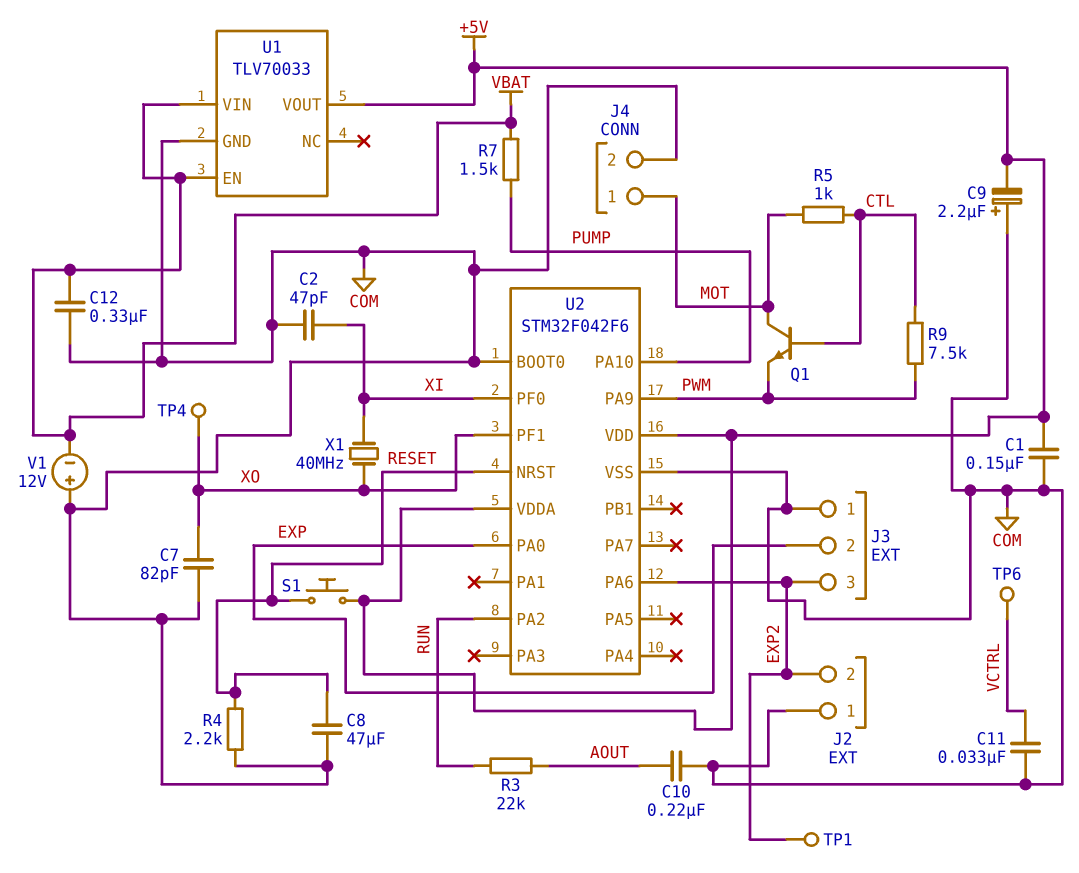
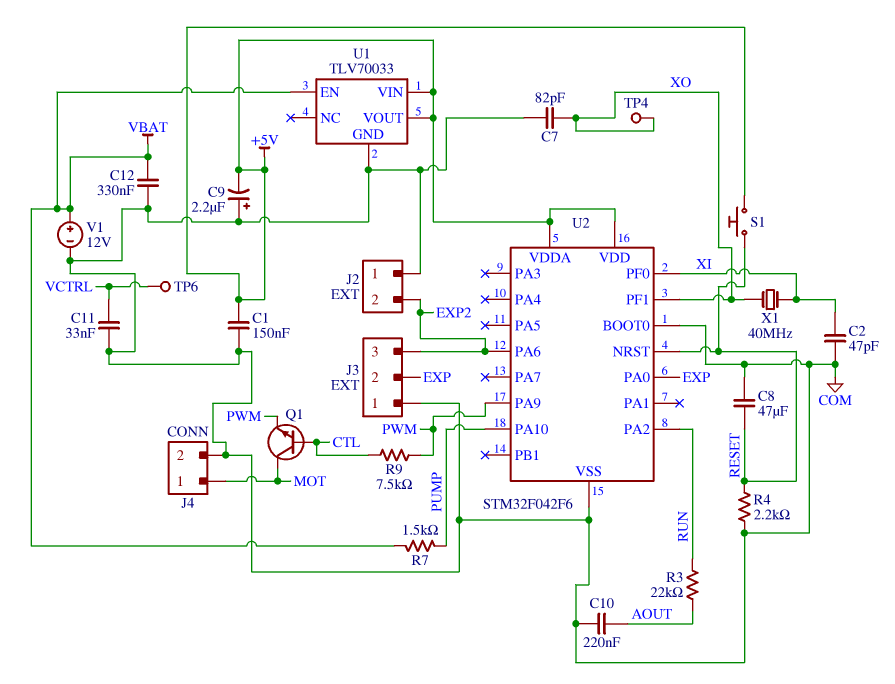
R5: 1k (CTL, MOT) -> none
TP1: test point (EXP2) -> none
U1 pin VIN: VBAT -> +5V
V1: 12V (plus COM, minus VBAT) -> 12V (plus VBAT, minus COM)

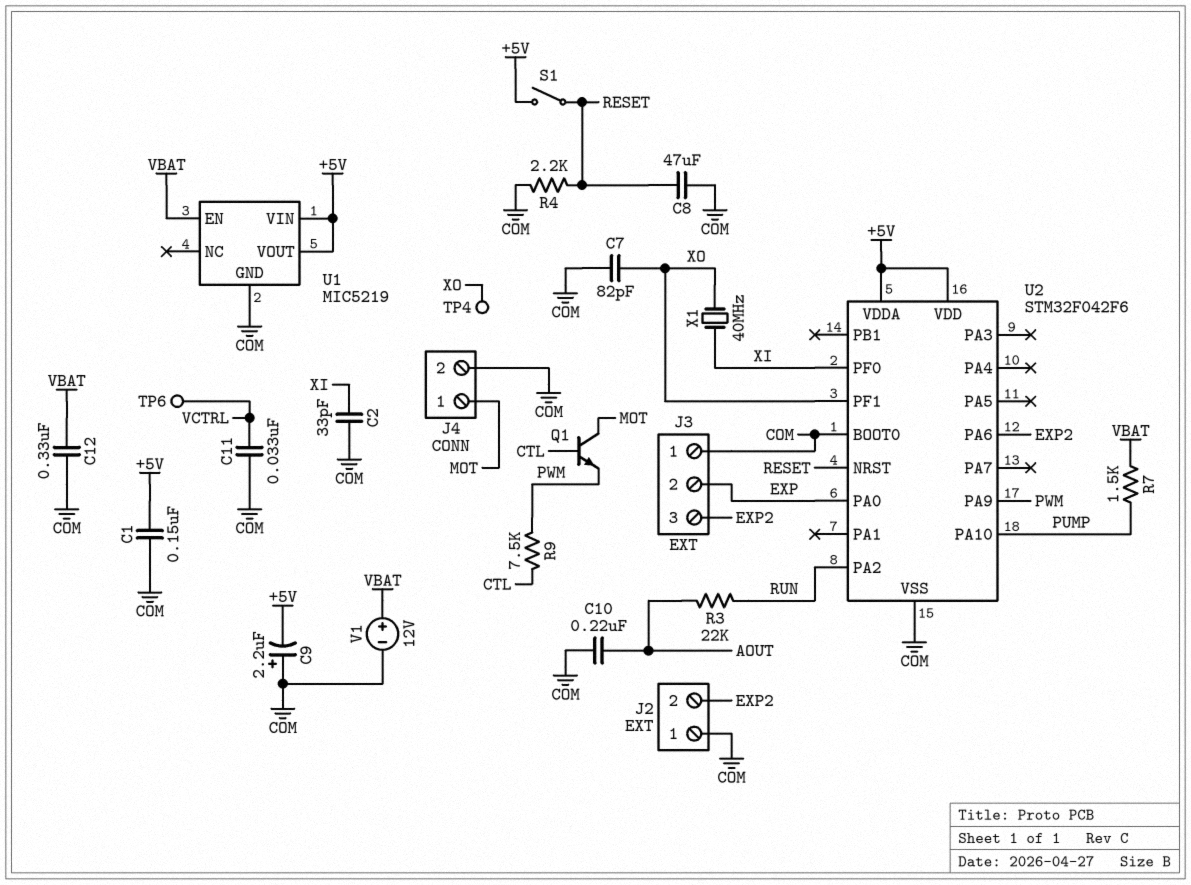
C2: 47pF (COM, XI) -> 33pF (COM, XI)
S1: button (+5V, RESET) -> switch (+5V, RESET)
U1: TLV70033 -> MIC5219

